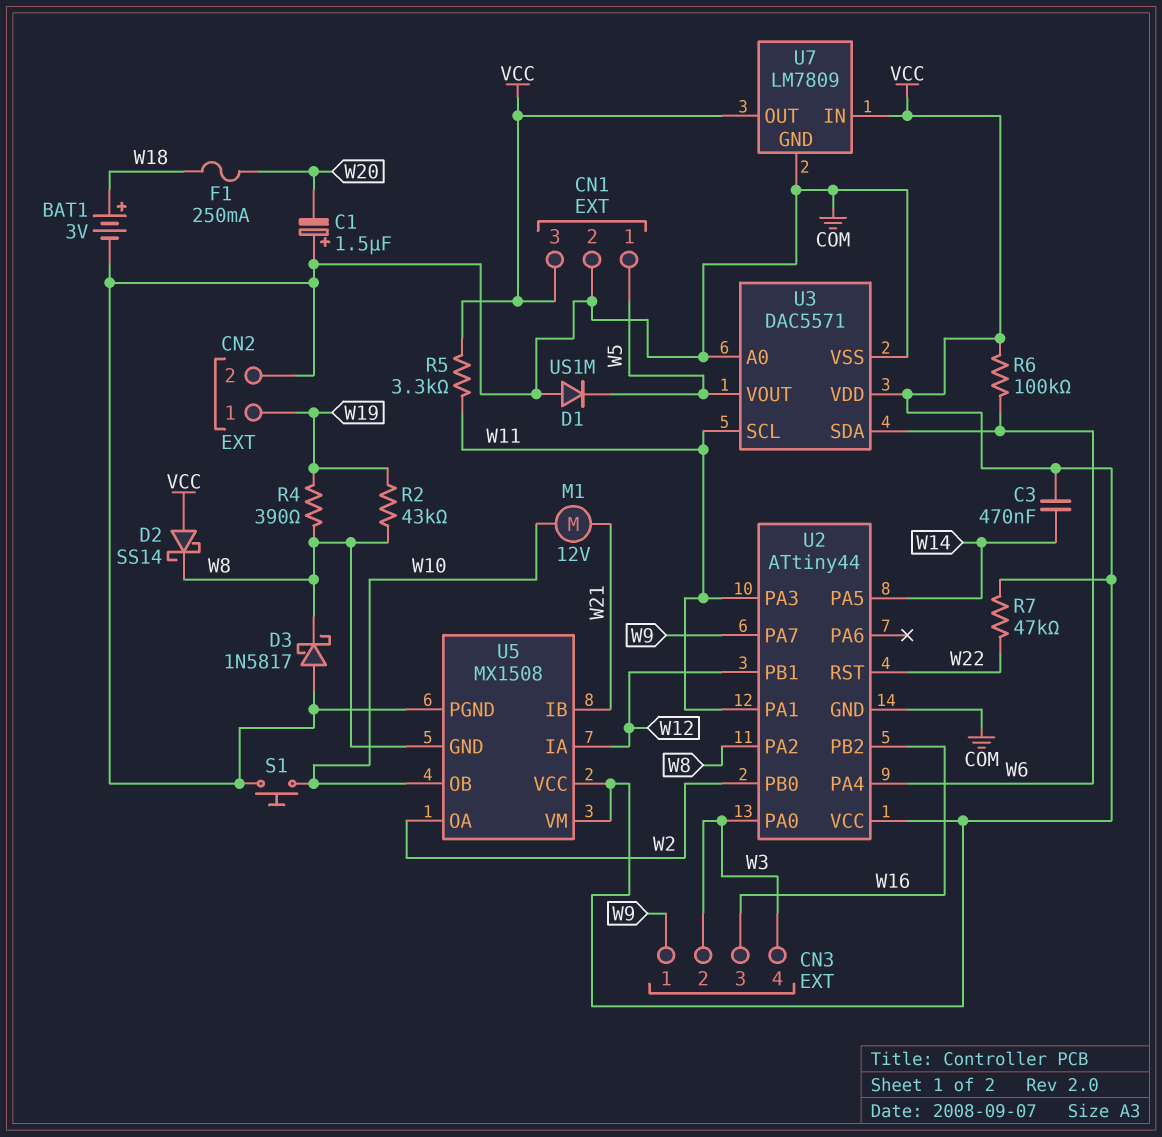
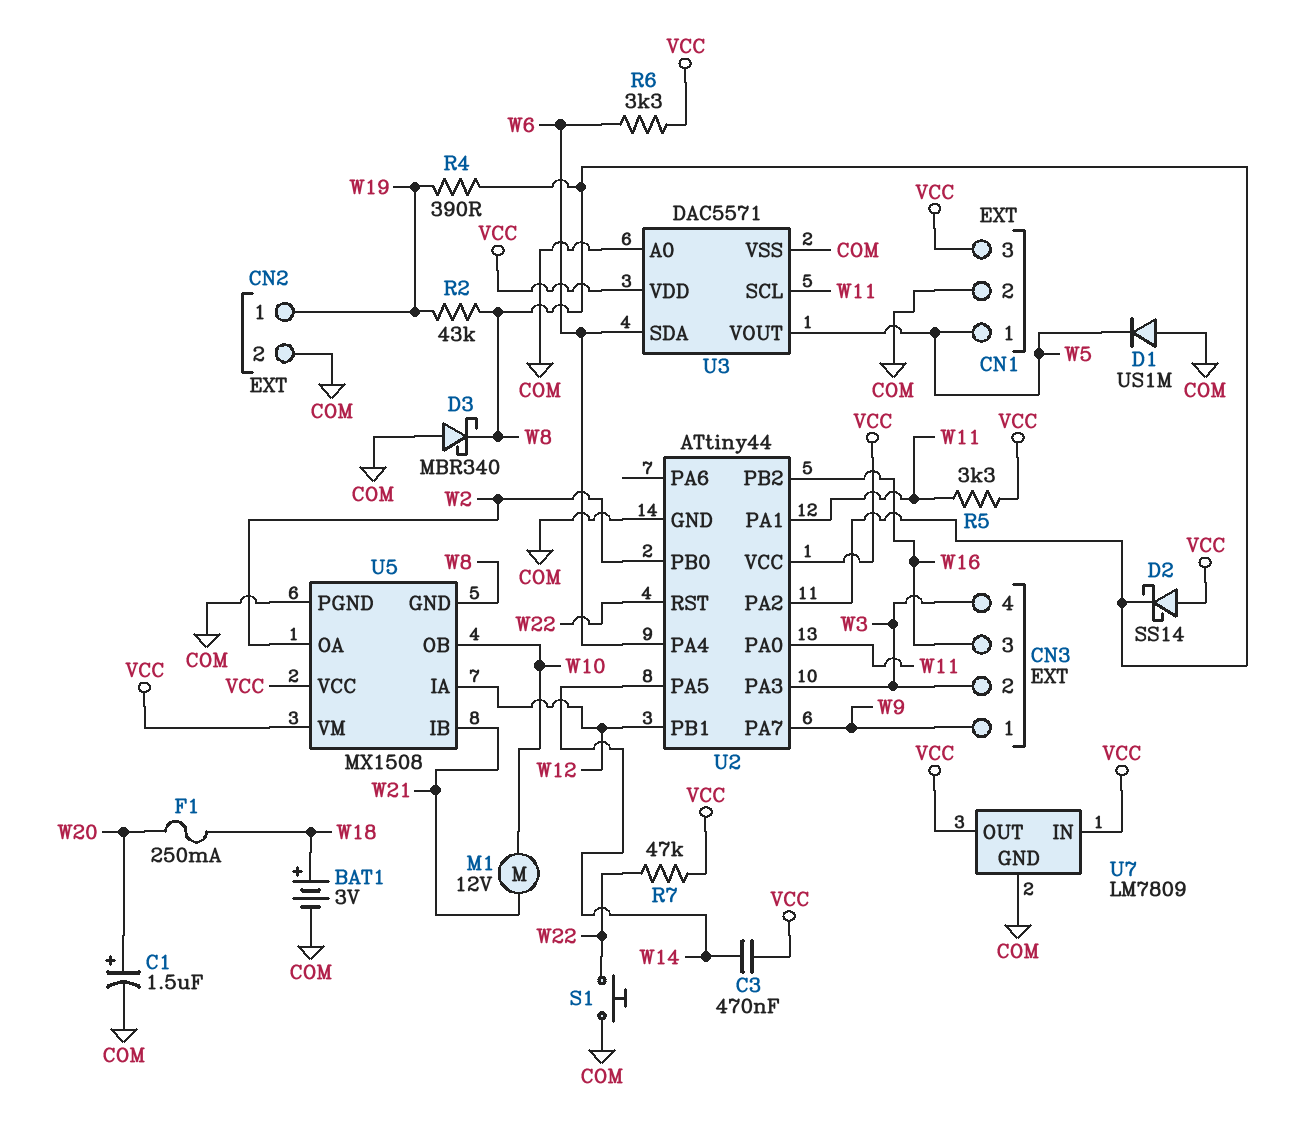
C1: 1.5uF (plus COM, minus W20) -> 1.5uF (plus W20, minus COM)
D3: schottky 1N5817 (A COM, K W8) -> schottky MBR340 (A COM, K W8)
R6: 100k (VCC, W6) -> 3.3k (VCC, W6)
S1: button (COM, W10) -> button (COM, W22)
U2 pin PA0: W3 -> W11
U2 pin PA3: W11 -> W3

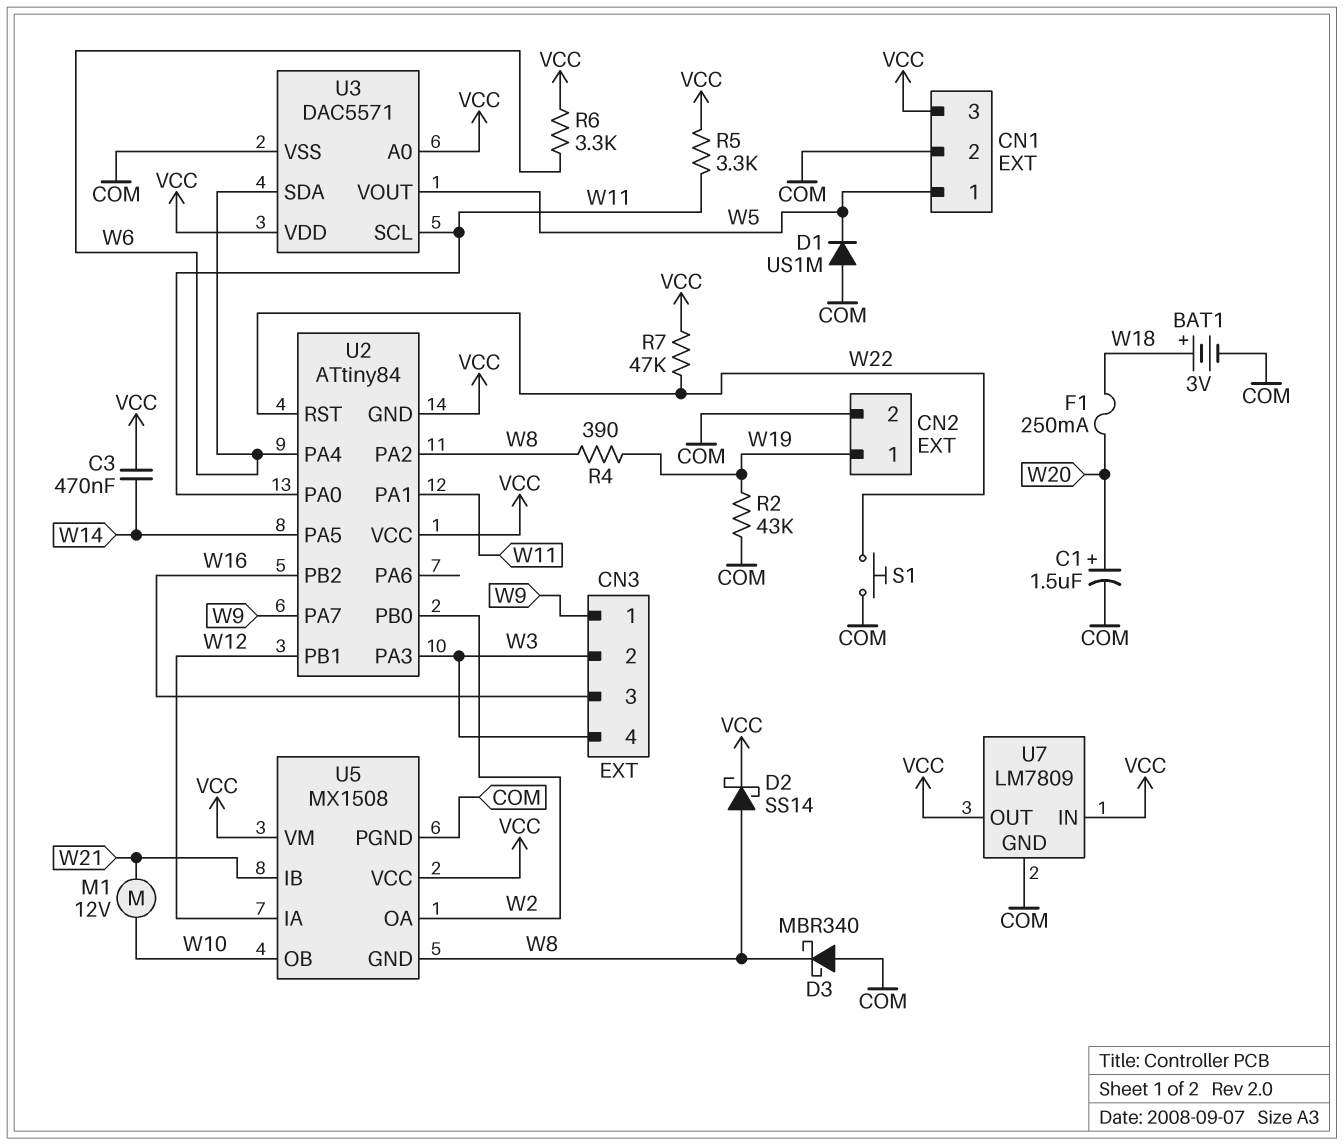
D2: schottky SS14 (A VCC, K W8) -> schottky SS14 (A W8, K VCC)
R2: 43k (W8, W19) -> 43k (COM, W19)
U2: ATtiny44 -> ATtiny84
U2 pin GND: COM -> VCC
U3 pin A0: COM -> VCC

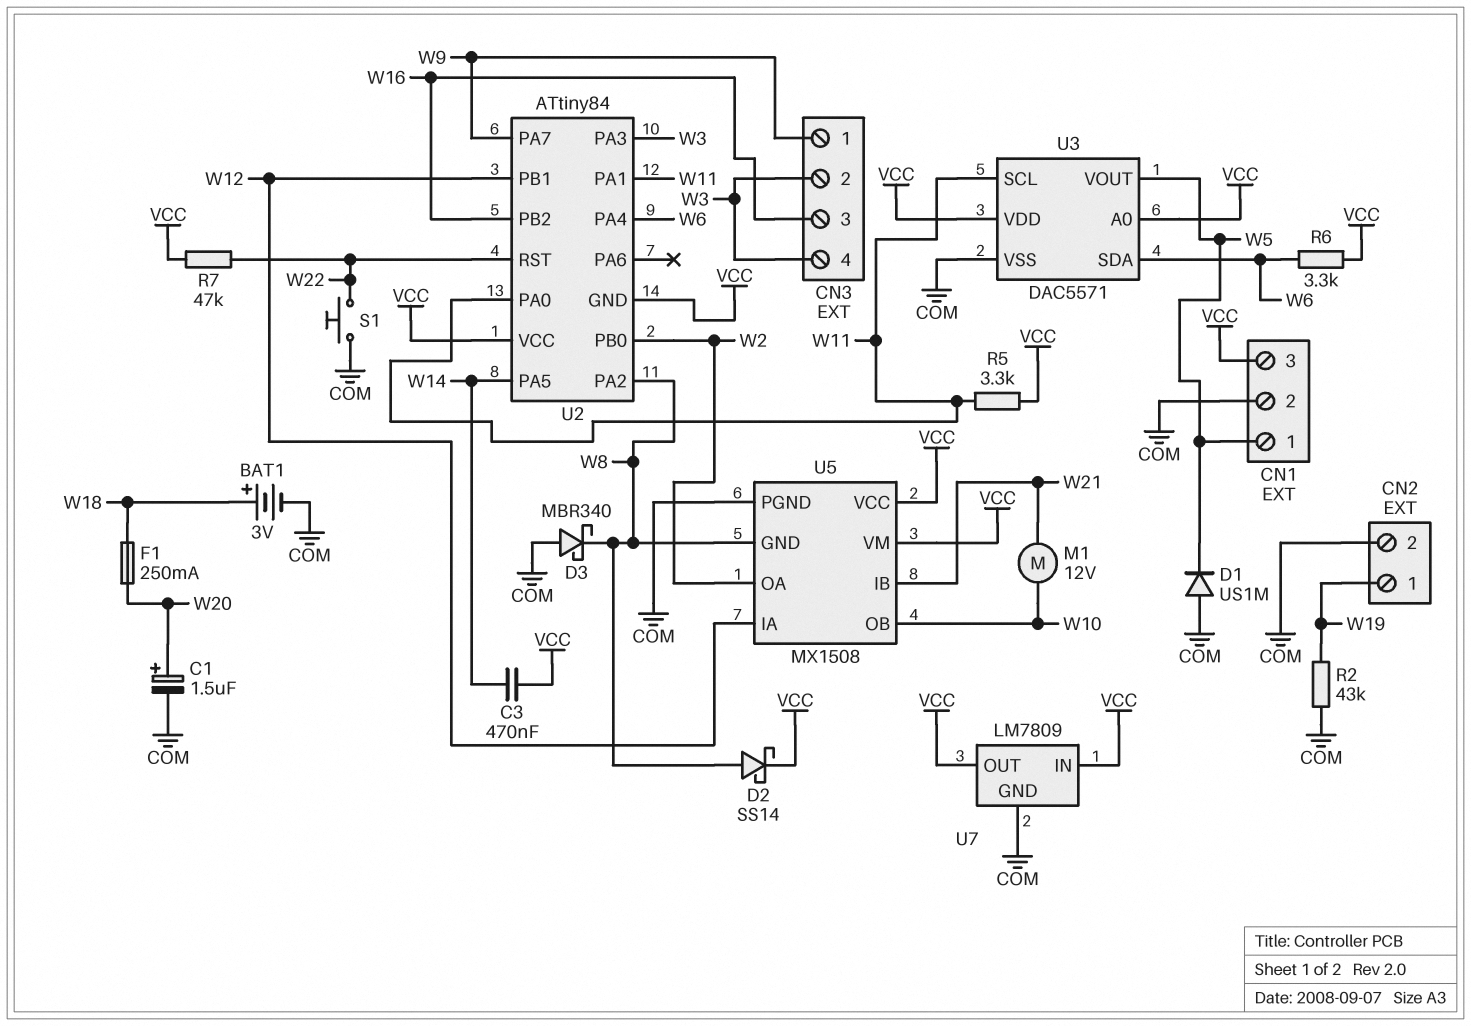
R4: 390 (W8, W19) -> none

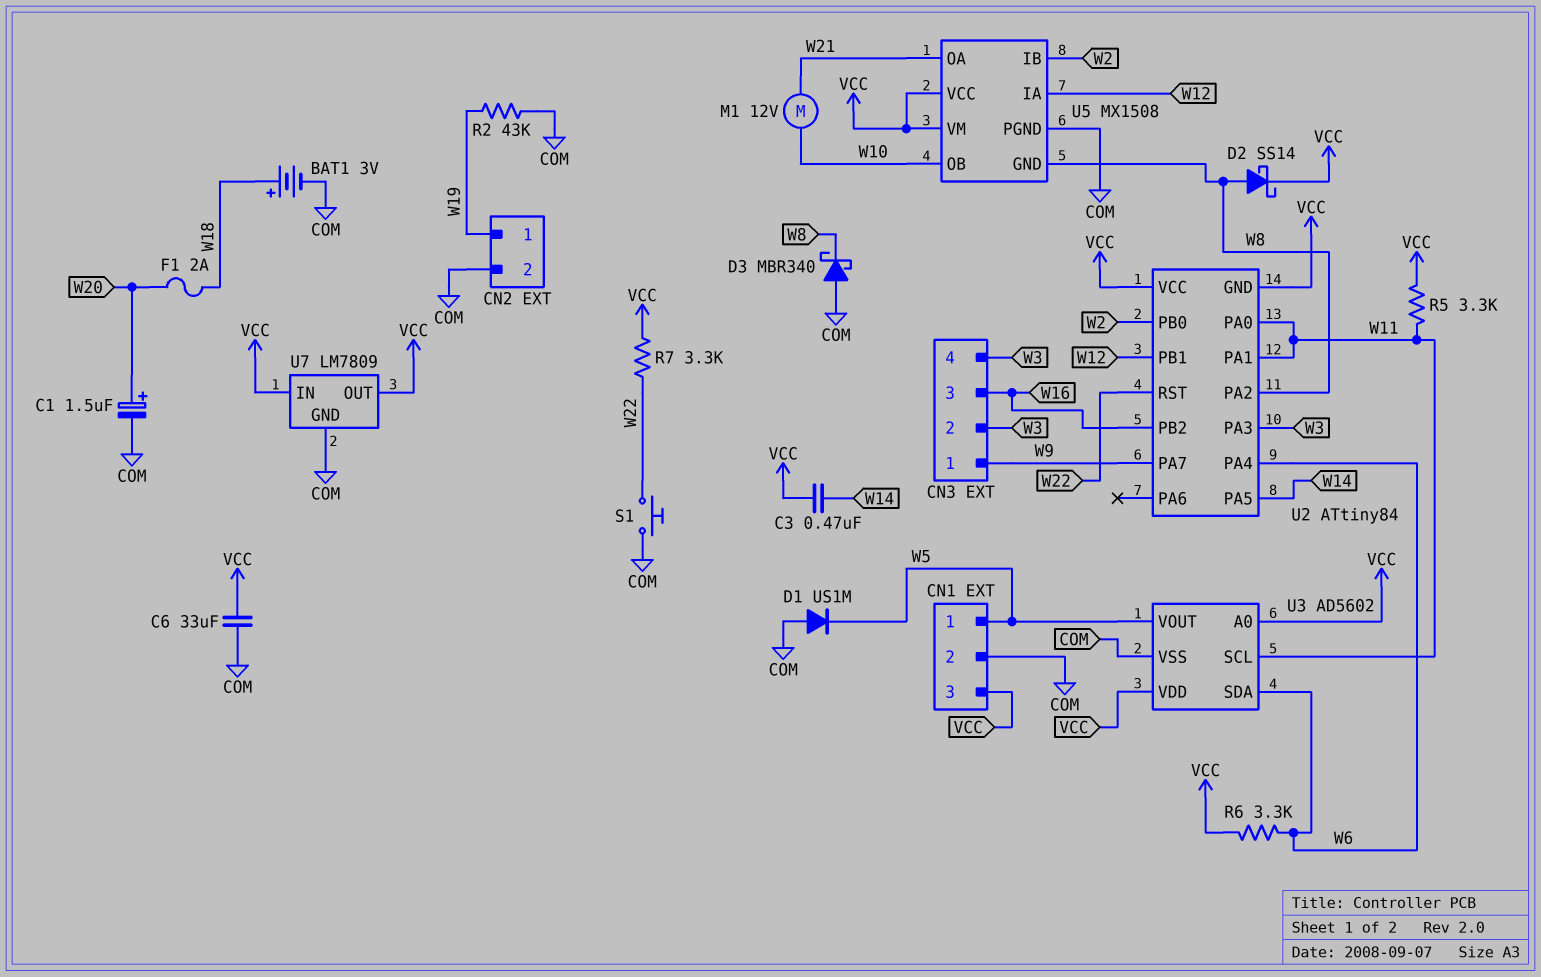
C6: none -> 33uF (COM, VCC)
F1: 250mA (W18, W20) -> 2A (W18, W20)
R7: 47k (VCC, W22) -> 3.3k (VCC, W22)
U3: DAC5571 -> AD5602
U5 pin IB: W21 -> W2
U5 pin OA: W2 -> W21

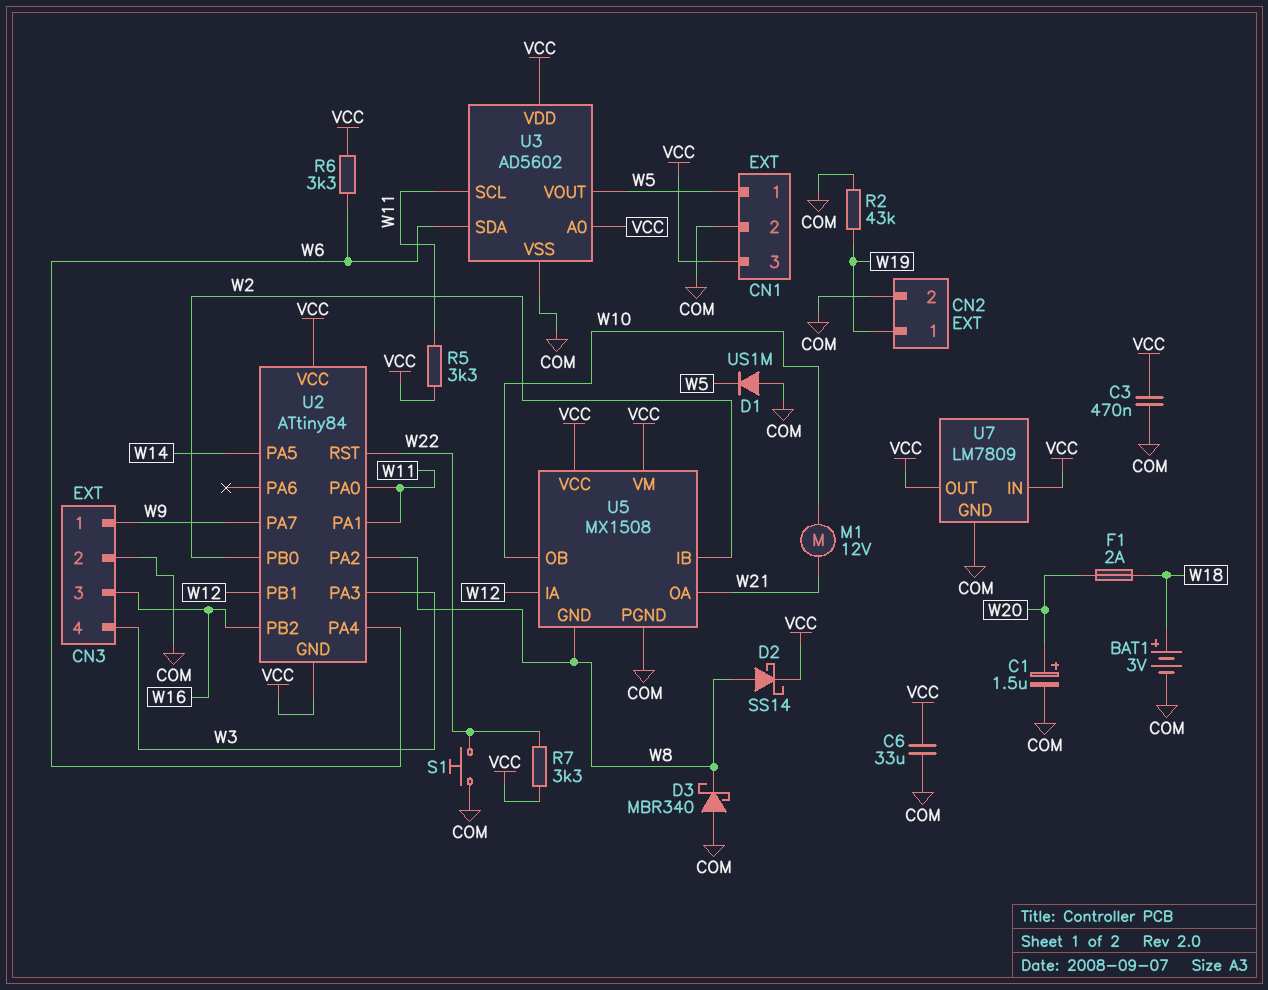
C3: 470nF (VCC, W14) -> 470nF (COM, VCC)
CN3 pin 2: W3 -> COM

